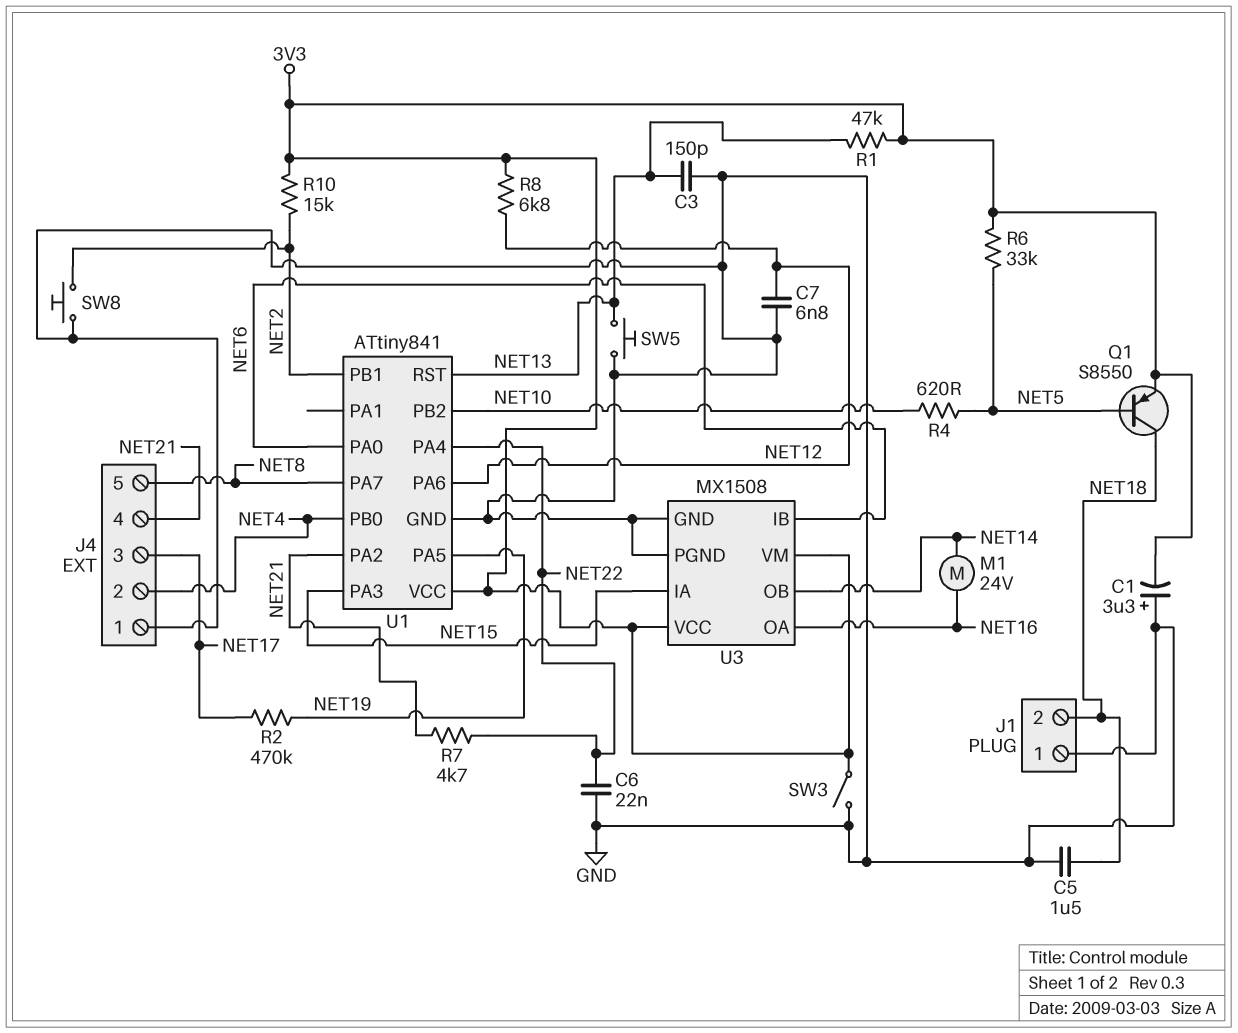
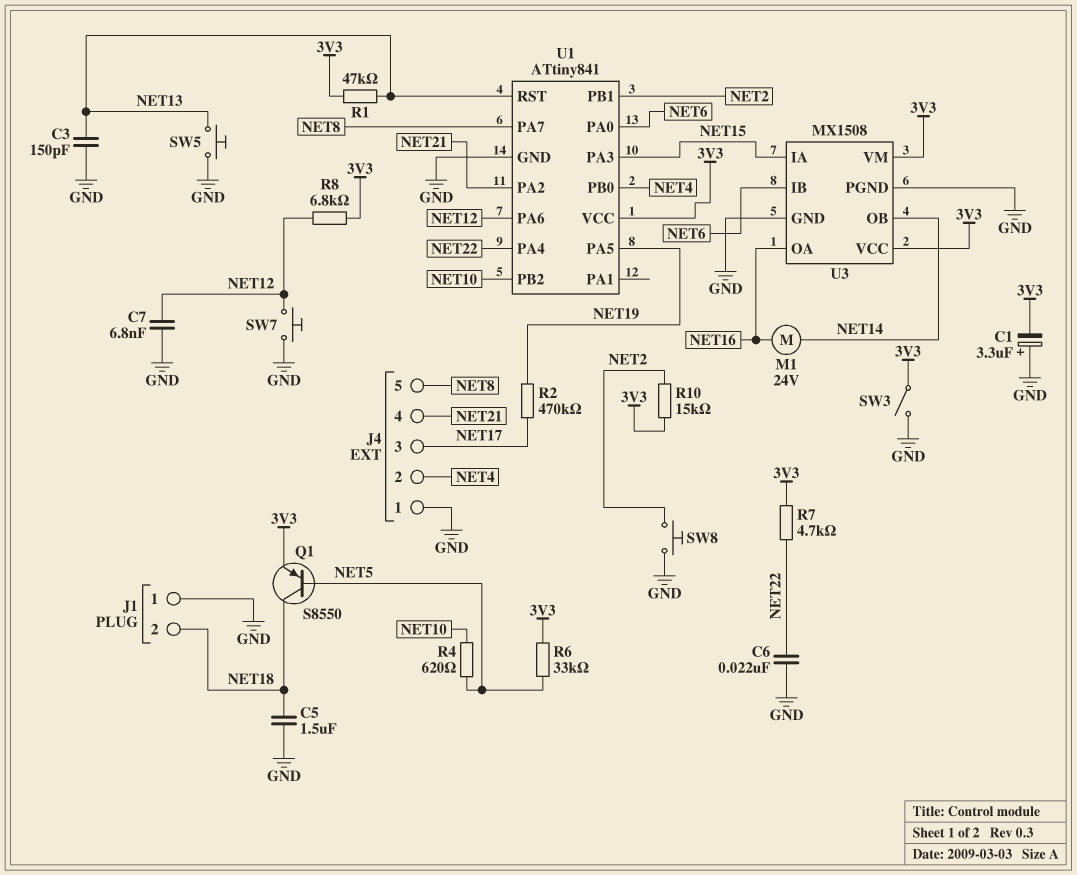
R7: 4.7k (NET21, NET22) -> 4.7k (3V3, NET22)
SW7: none -> button (GND, NET12)

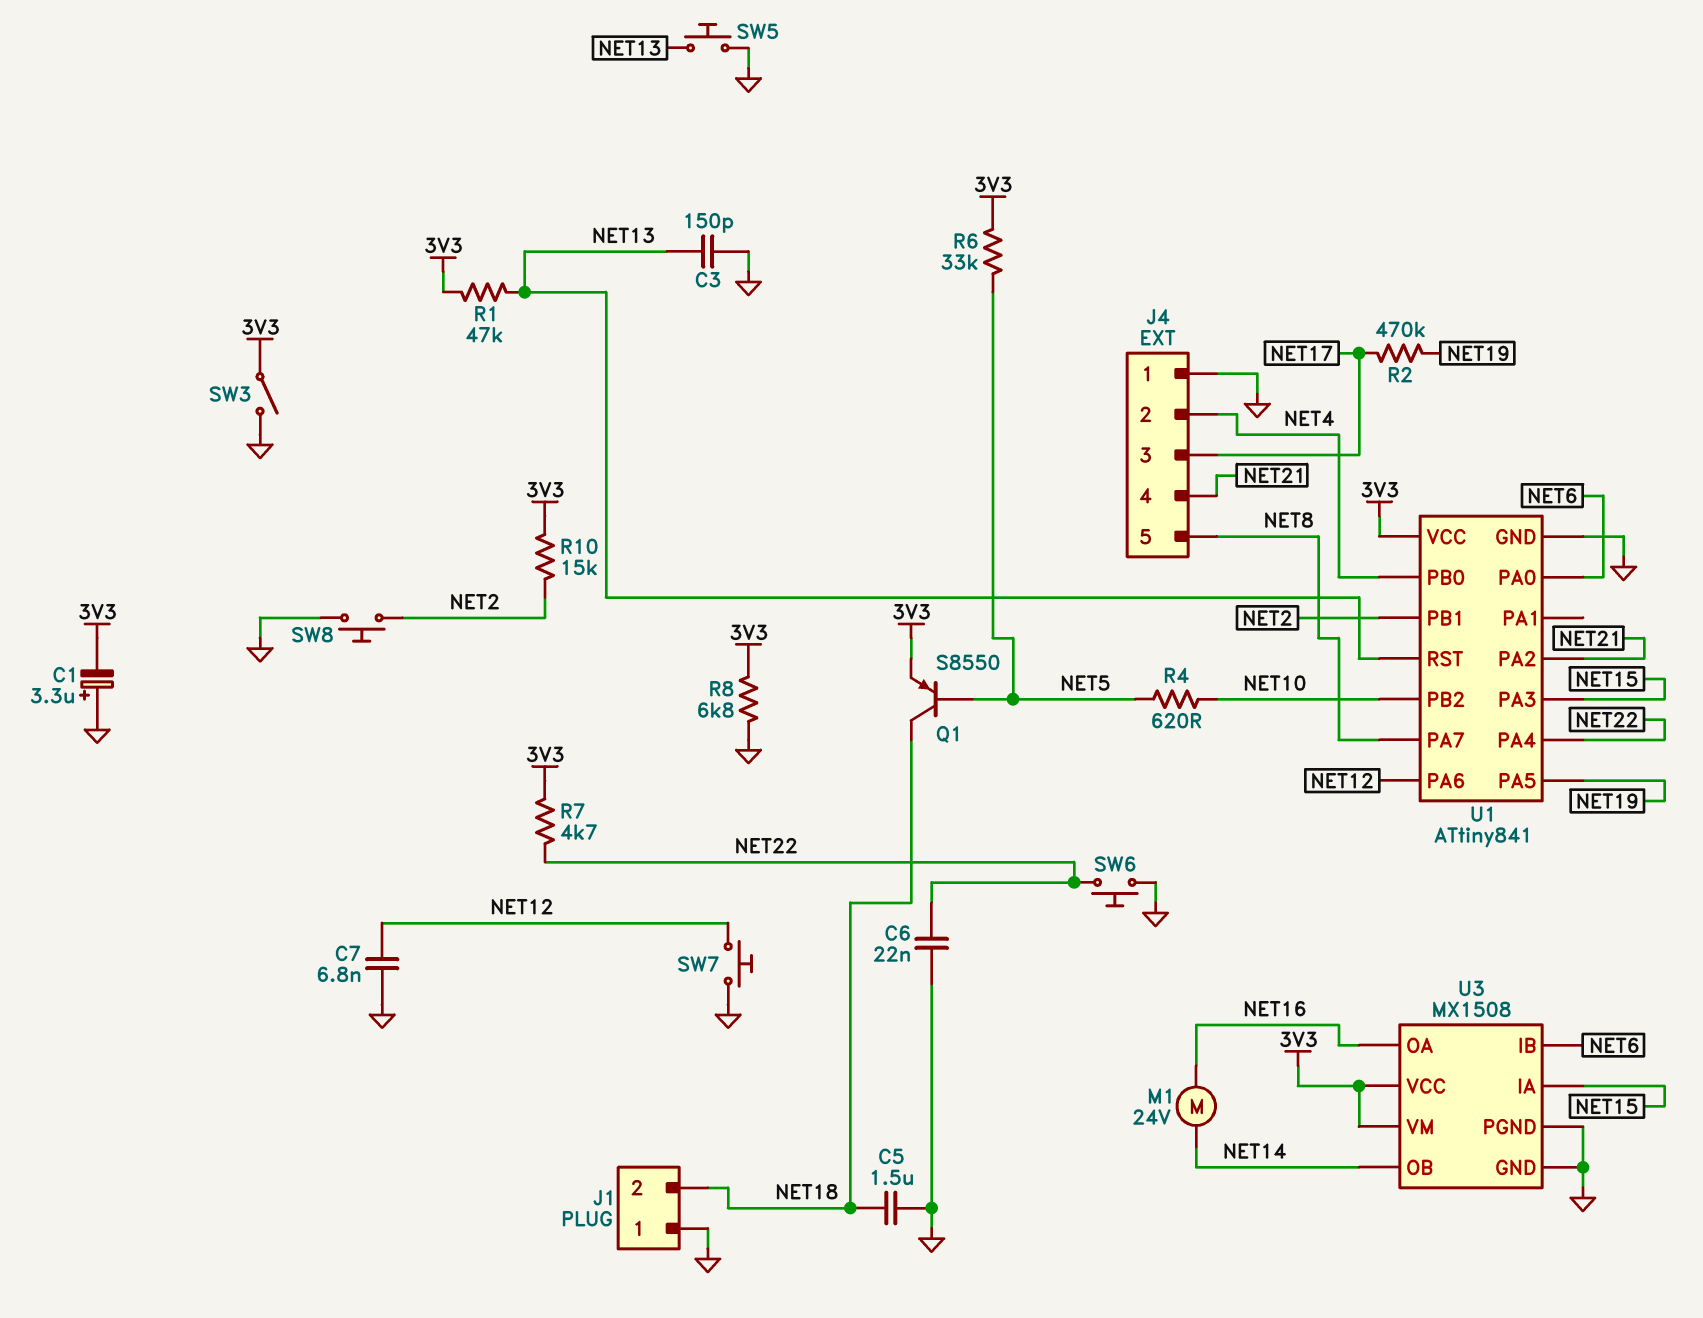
R8: 6.8k (3V3, NET12) -> 6.8k (3V3, GND)
SW6: none -> button (GND, NET22)

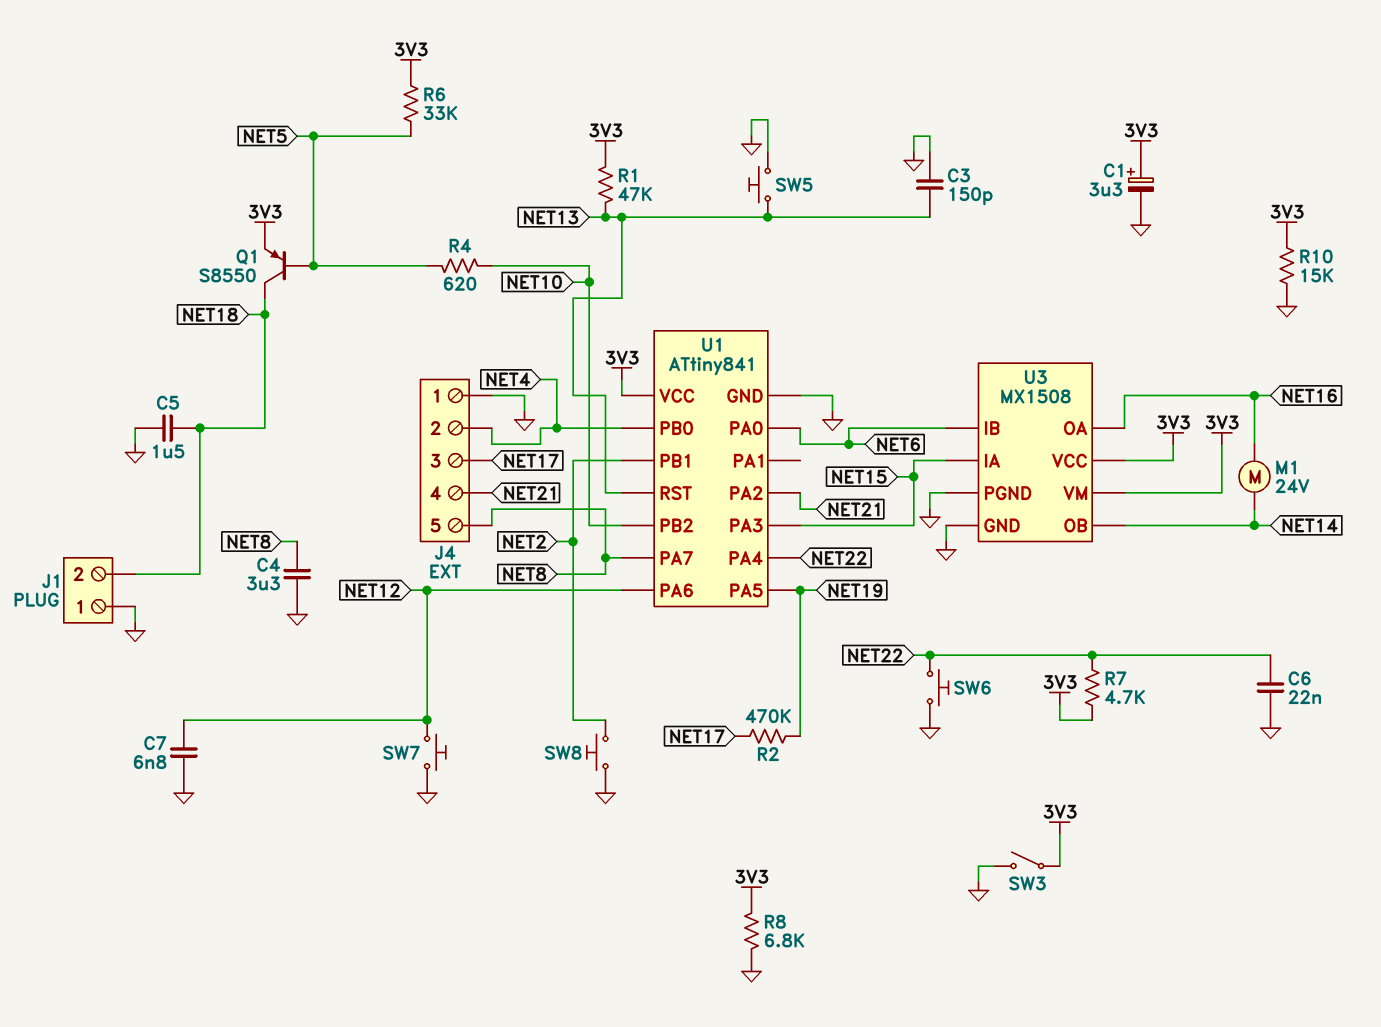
C1: 3.3uF (plus GND, minus 3V3) -> 3.3uF (plus 3V3, minus GND)
C4: none -> 3.3uF (GND, NET8)
R10: 15k (3V3, NET2) -> 15k (3V3, GND)

